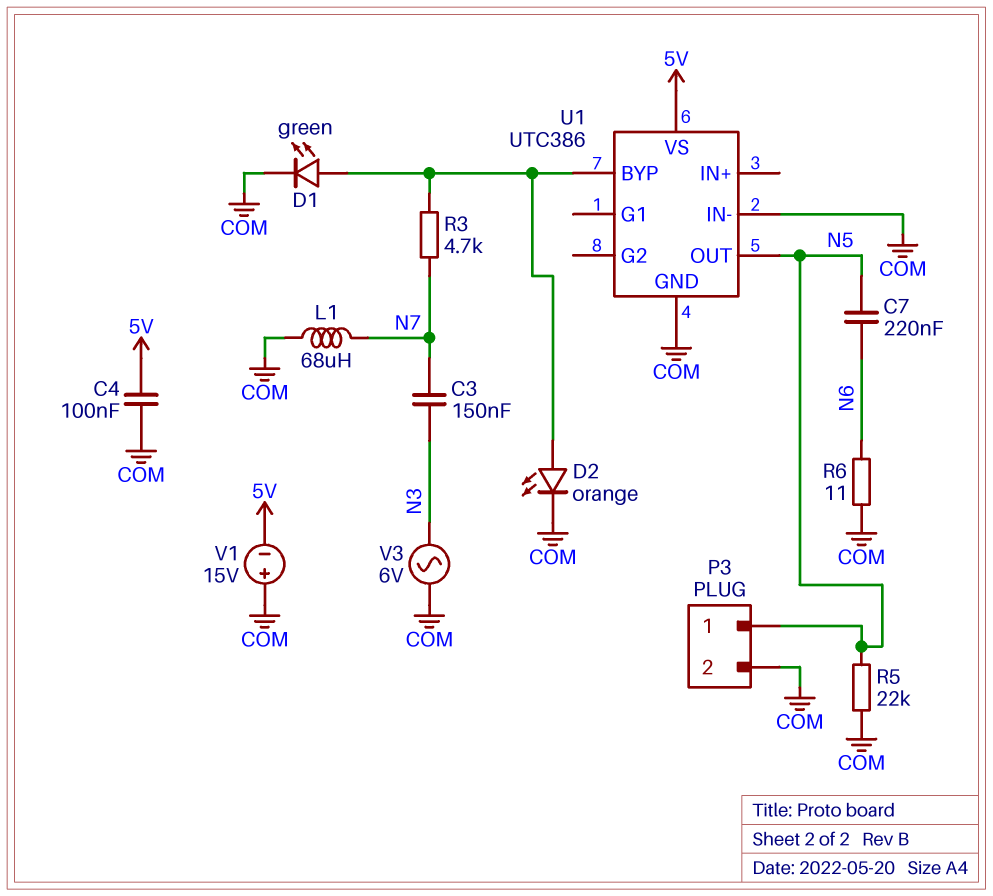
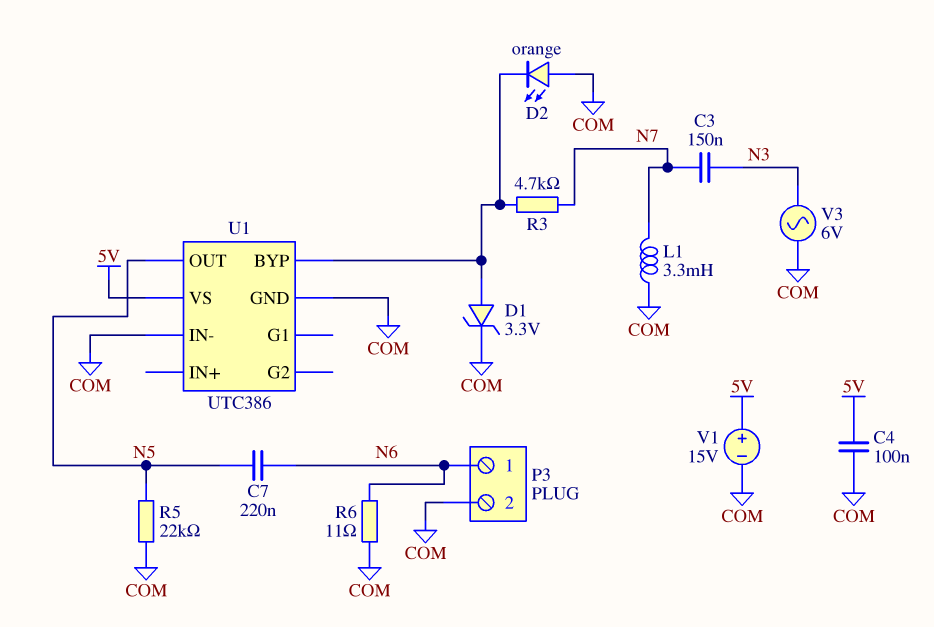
D1: LED green (A U1/BYP, K COM) -> zener 3.3V (A U1/BYP, K COM)
D2: LED orange (A U1/BYP, K COM) -> LED orange (A COM, K U1/BYP)
L1: 68uH (COM, N7) -> 3.3mH (COM, N7)
P3 pin 1: N5 -> N6
V1: 15V (plus COM, minus 5V) -> 15V (plus 5V, minus COM)

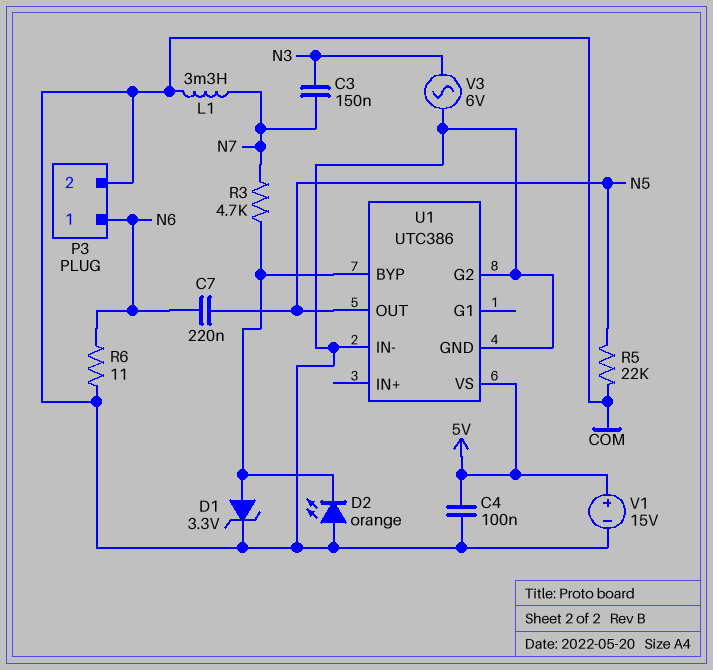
U1 pin G2: none -> COM

